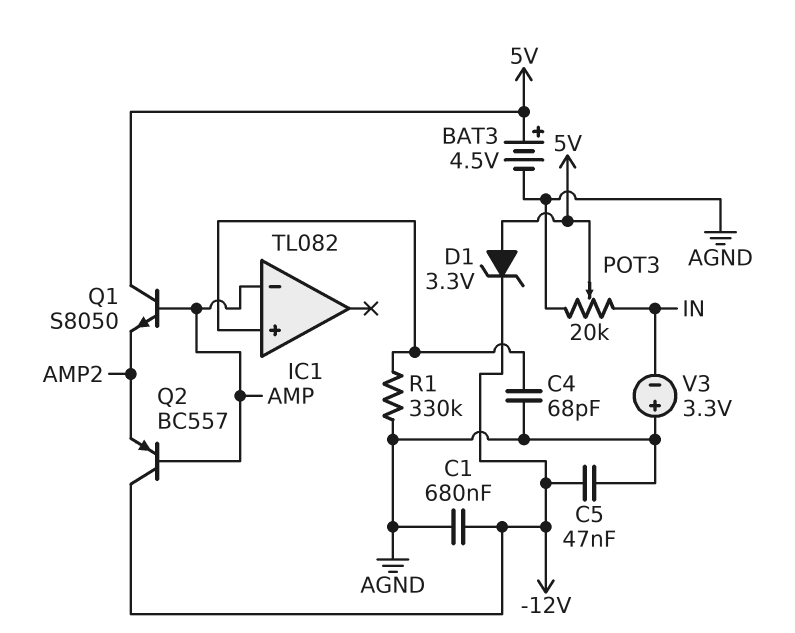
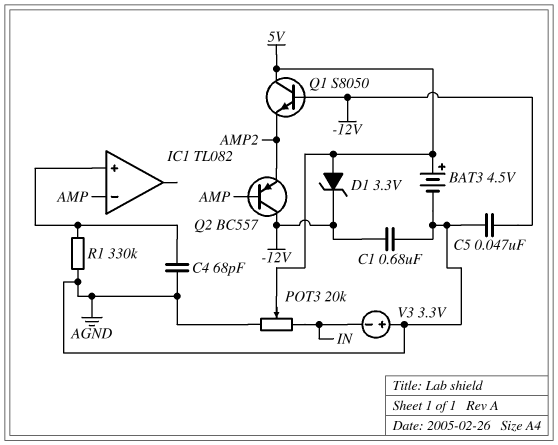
Q1: NPN S8050 (B AMP, C 5V, E AMP2) -> NPN S8050 (B -12V, C 5V, E AMP2)

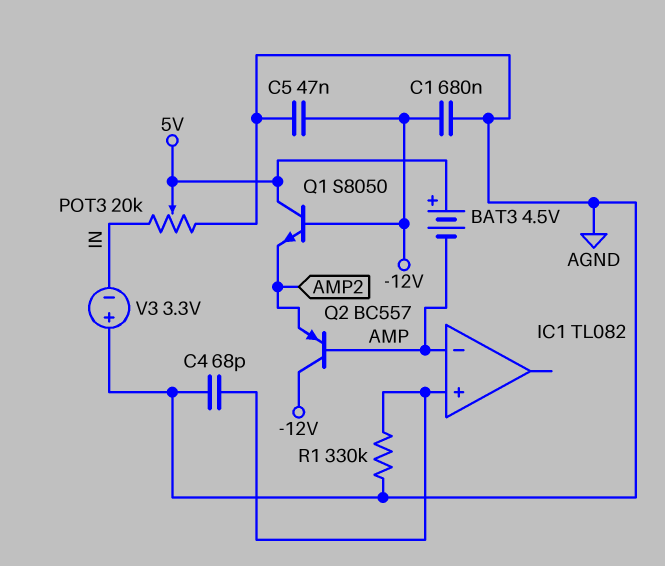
BAT3: 4.5V (plus 5V, minus AGND) -> 4.5V (plus 5V, minus AMP)
D1: zener 3.3V (A 5V, K -12V) -> none

